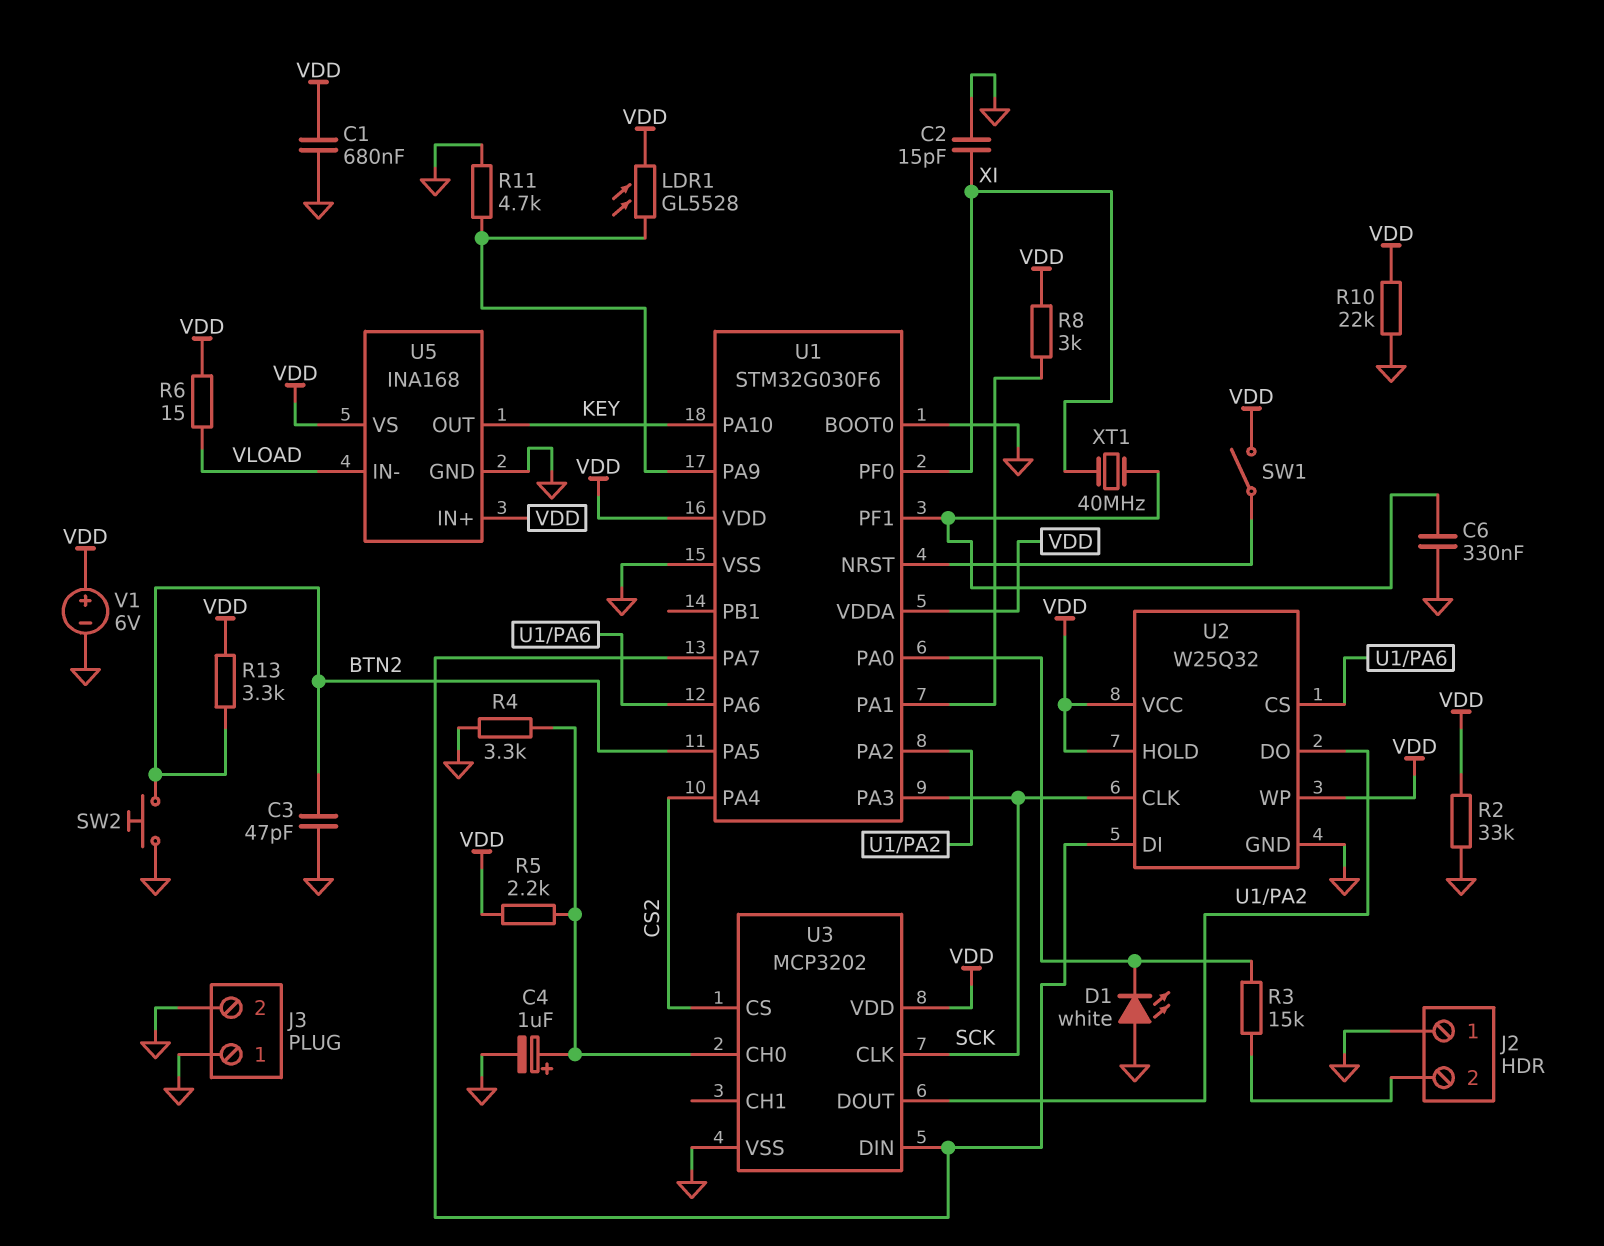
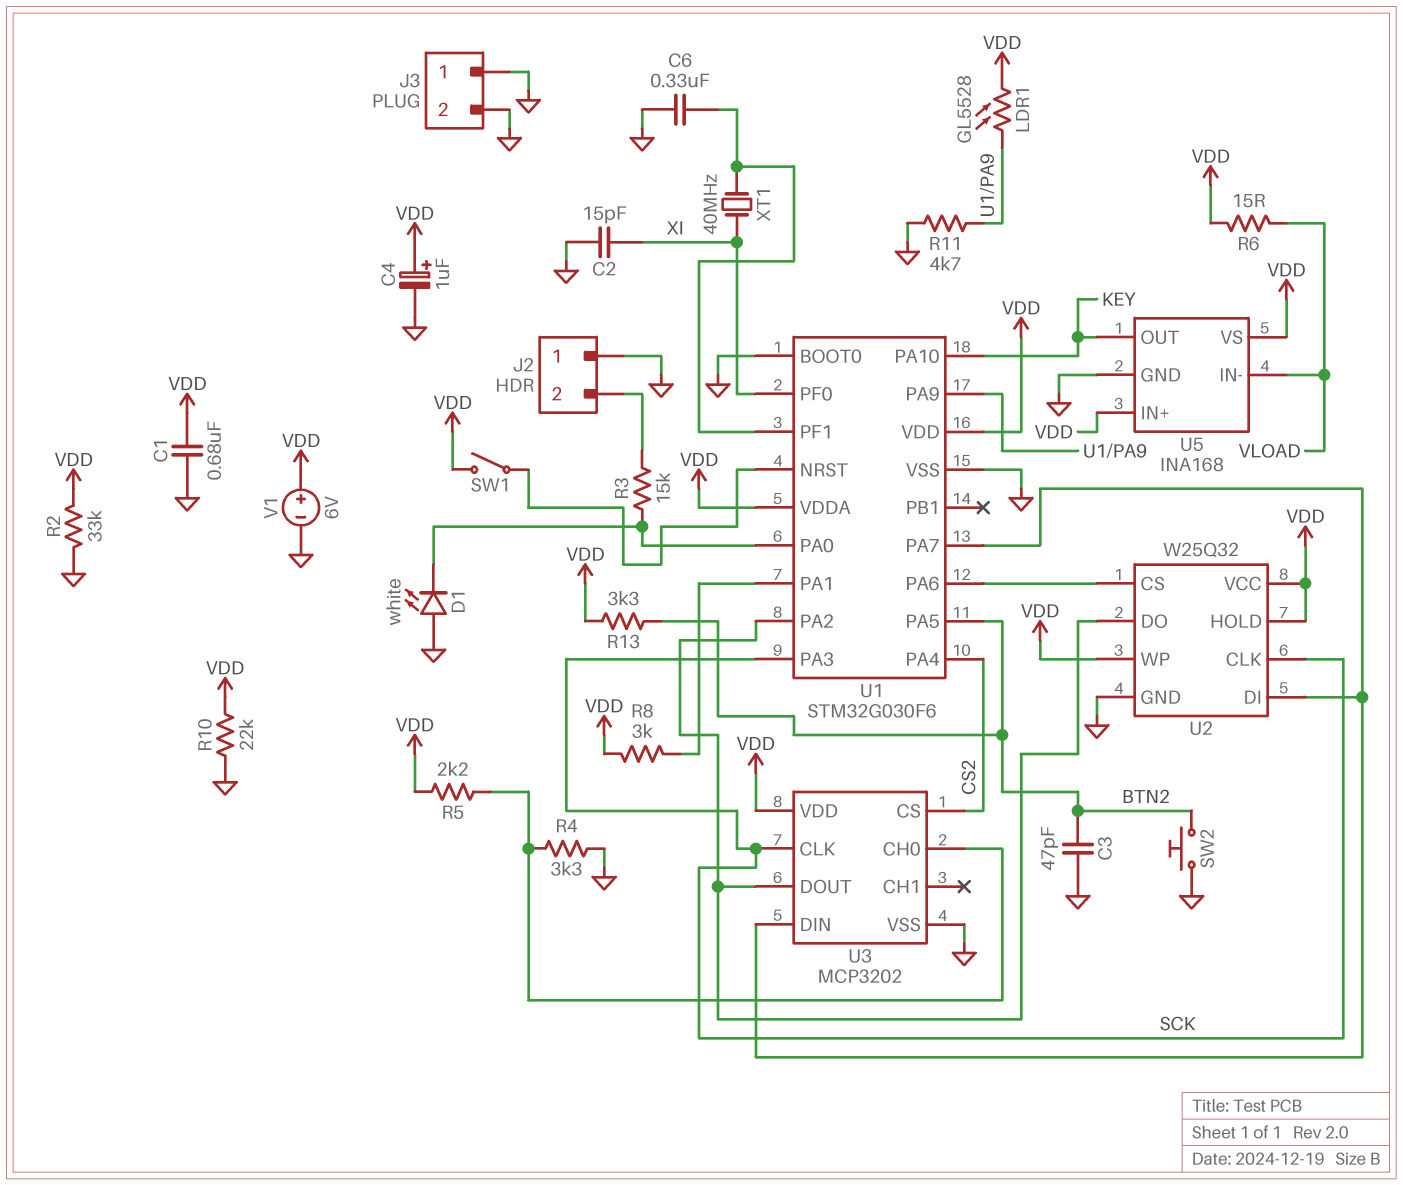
C4: 1uF (plus U3/CH0, minus GND) -> 1uF (plus VDD, minus GND)

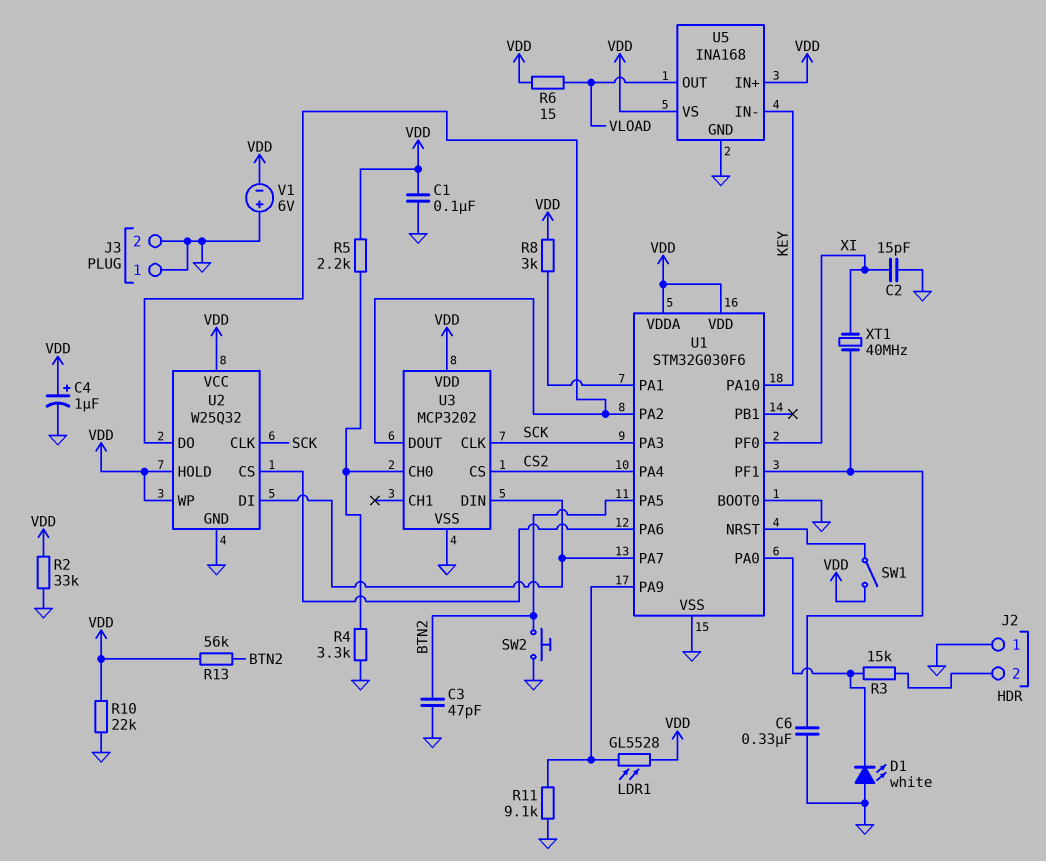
C1: 680nF (GND, VDD) -> 100nF (GND, VDD)
R11: 4.7k (GND, U1/PA9) -> 9.1k (GND, U1/PA9)
R13: 3.3k (BTN2, VDD) -> 56k (BTN2, VDD)
U5 pin IN-: VLOAD -> KEY
U5 pin OUT: KEY -> VLOAD
V1: 6V (plus VDD, minus GND) -> 6V (plus GND, minus VDD)

